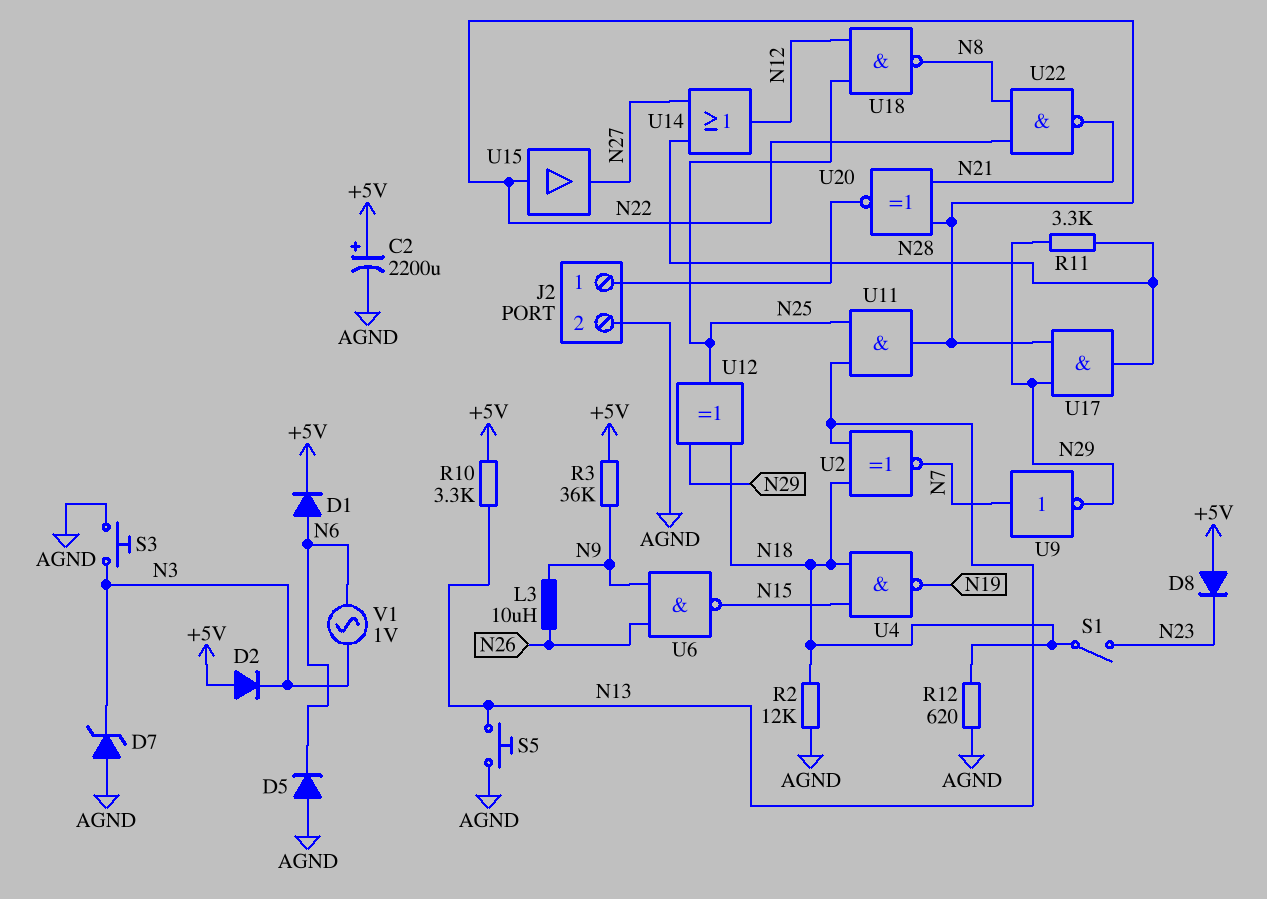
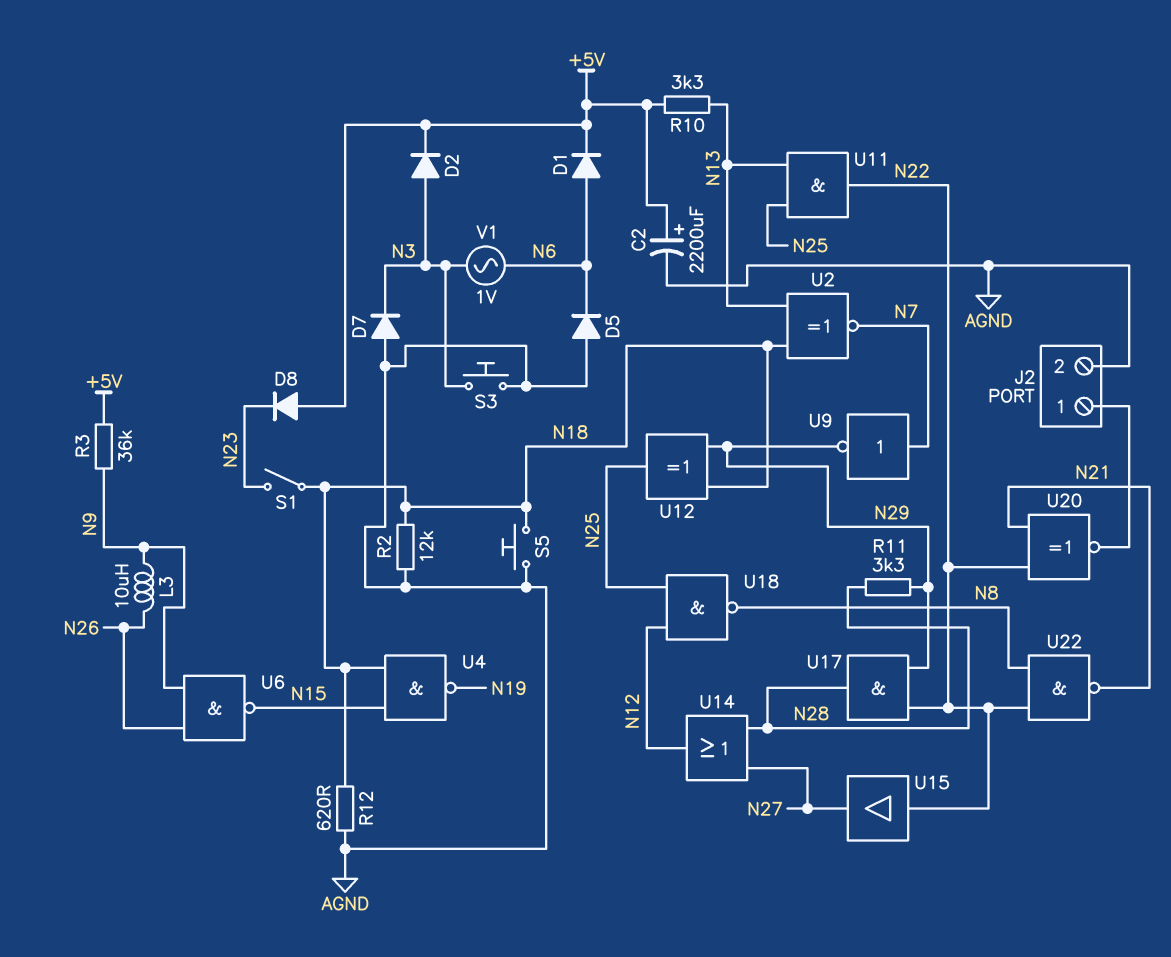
D2: diode (A +5V, K N3) -> diode (A N3, K +5V)
D7: zener (A AGND, K N3) -> diode (A AGND, K N3)
S5: button (AGND, N13) -> button (AGND, N18)

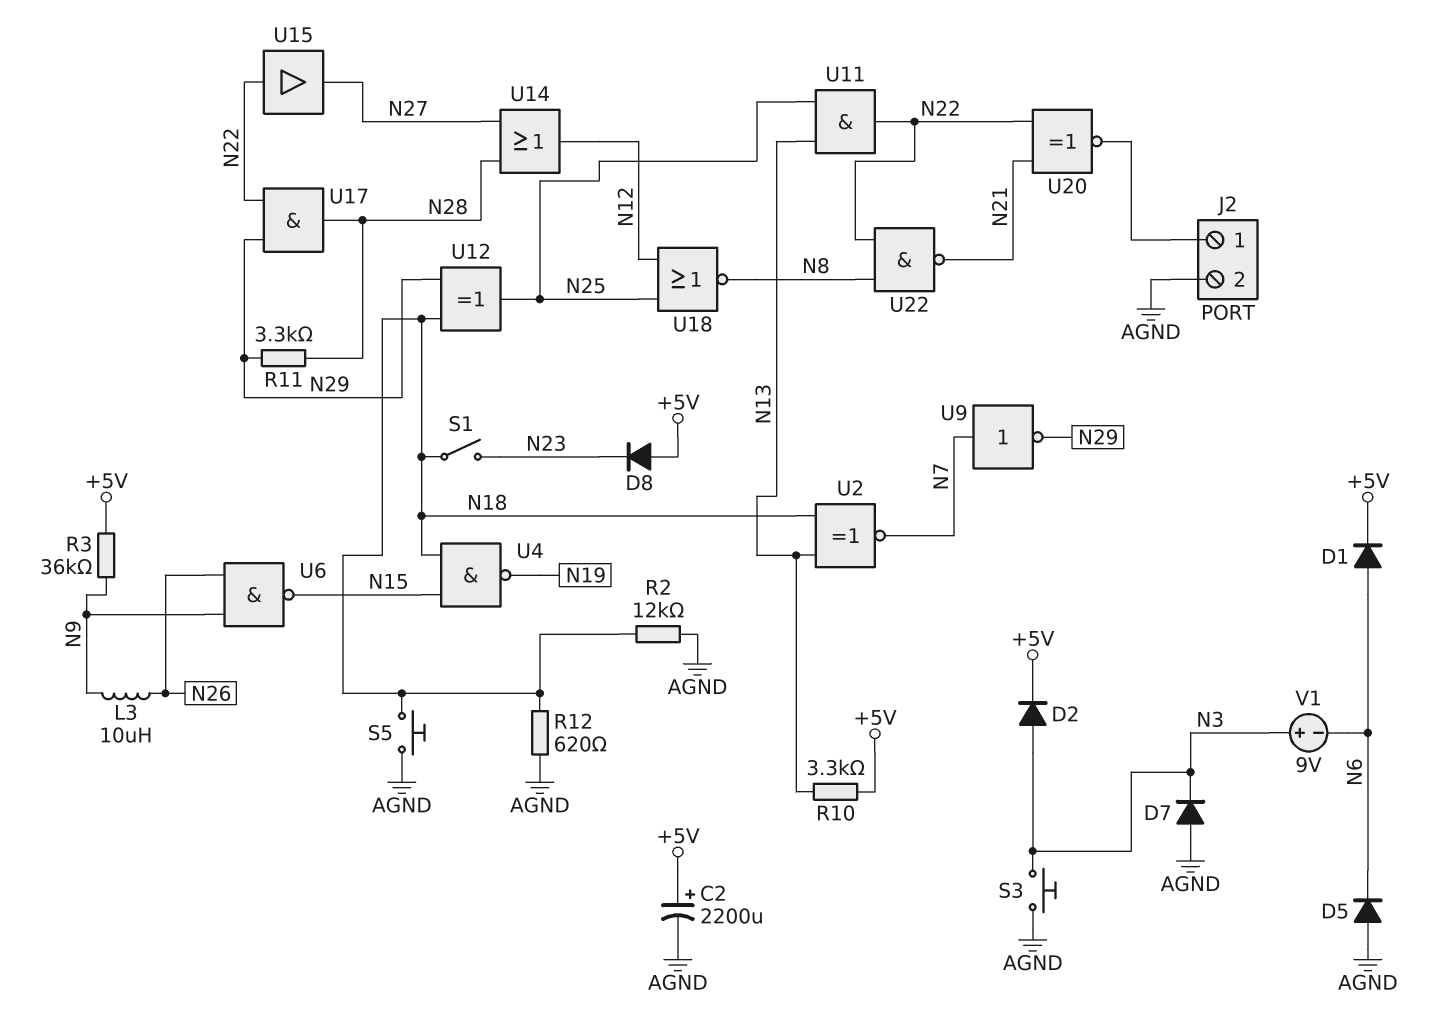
U18: NAND (in N12, in N25, out N8) -> NOR (in N12, in N25, out N8)
V1: AC 1V (N3, N6) -> 9V (plus N3, minus N6)

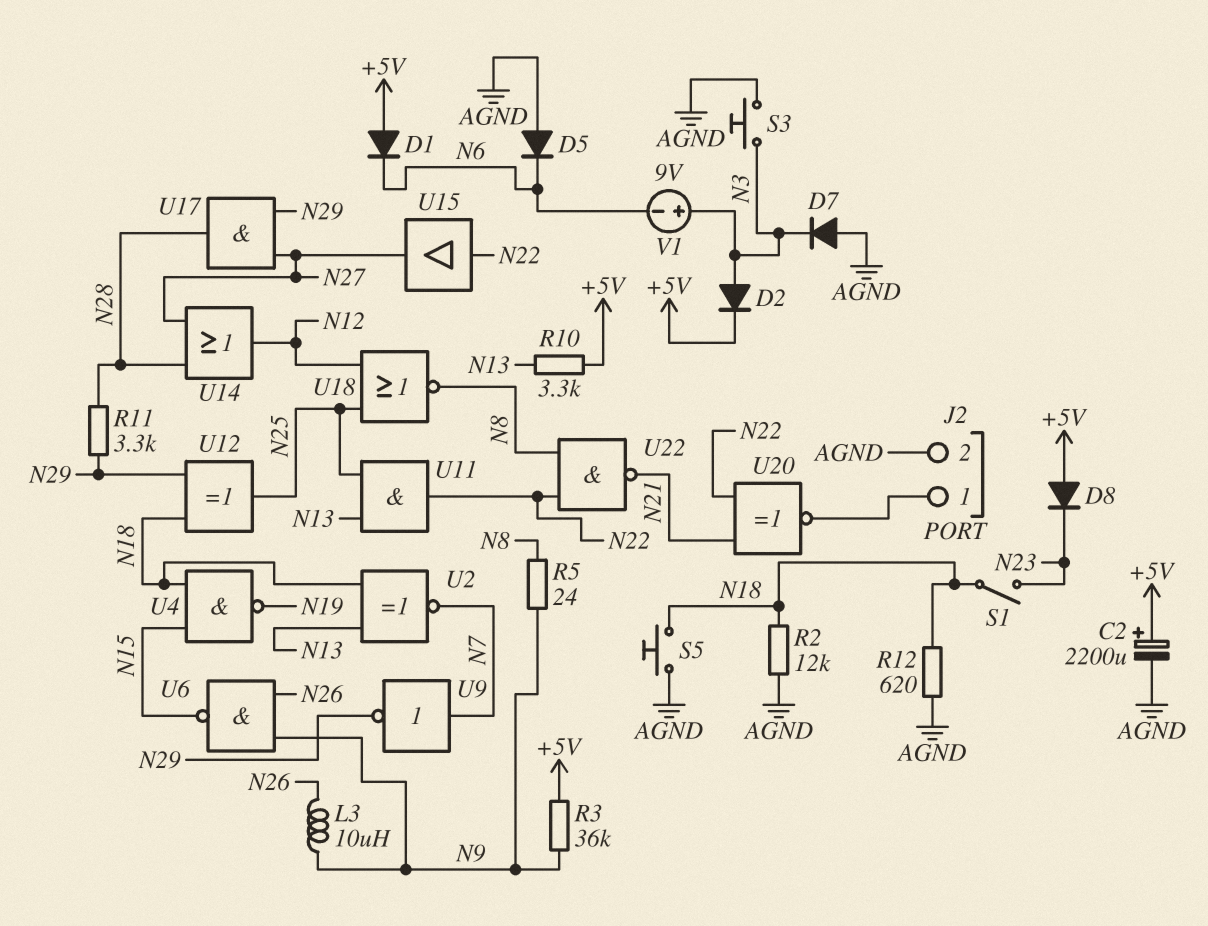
D1: diode (A N6, K +5V) -> diode (A +5V, K N6)
R5: none -> 24 (N8, N9)
U17: AND (in N22, in N29, out N28) -> AND (in N27, in N29, out N28)

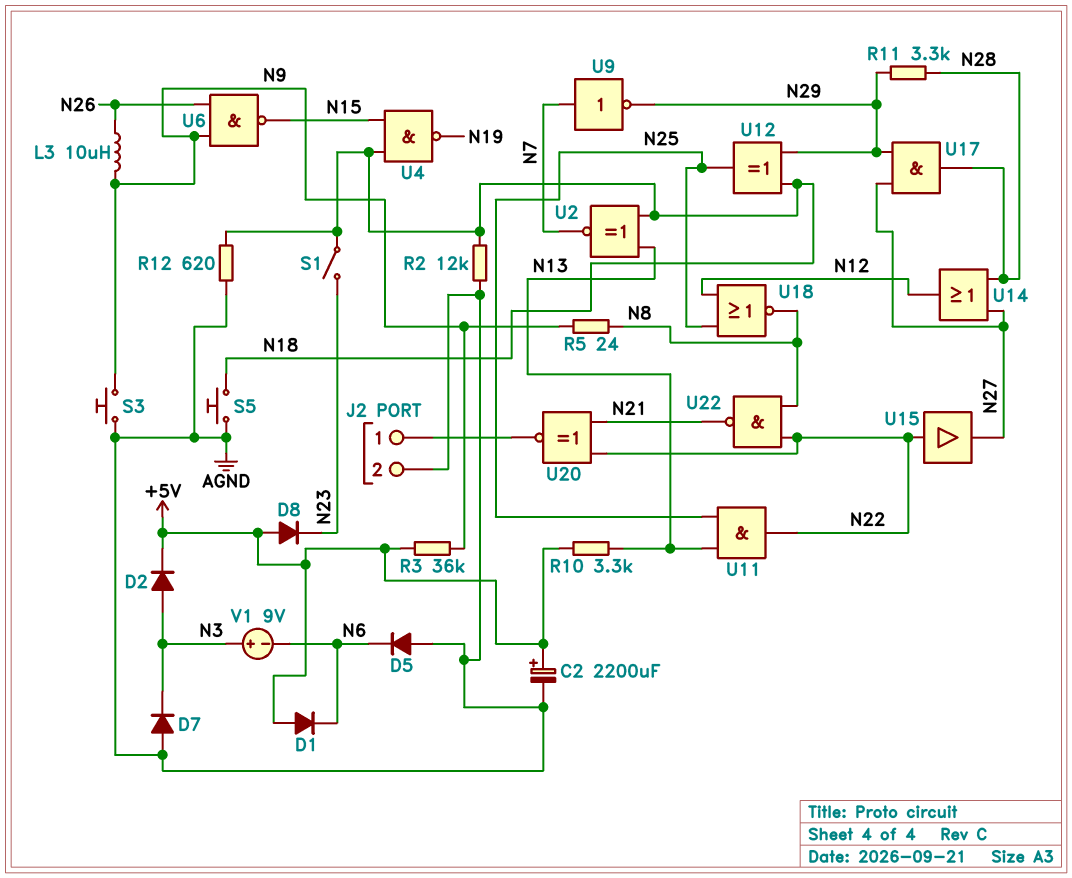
S3: button (AGND, N3) -> button (AGND, N9)

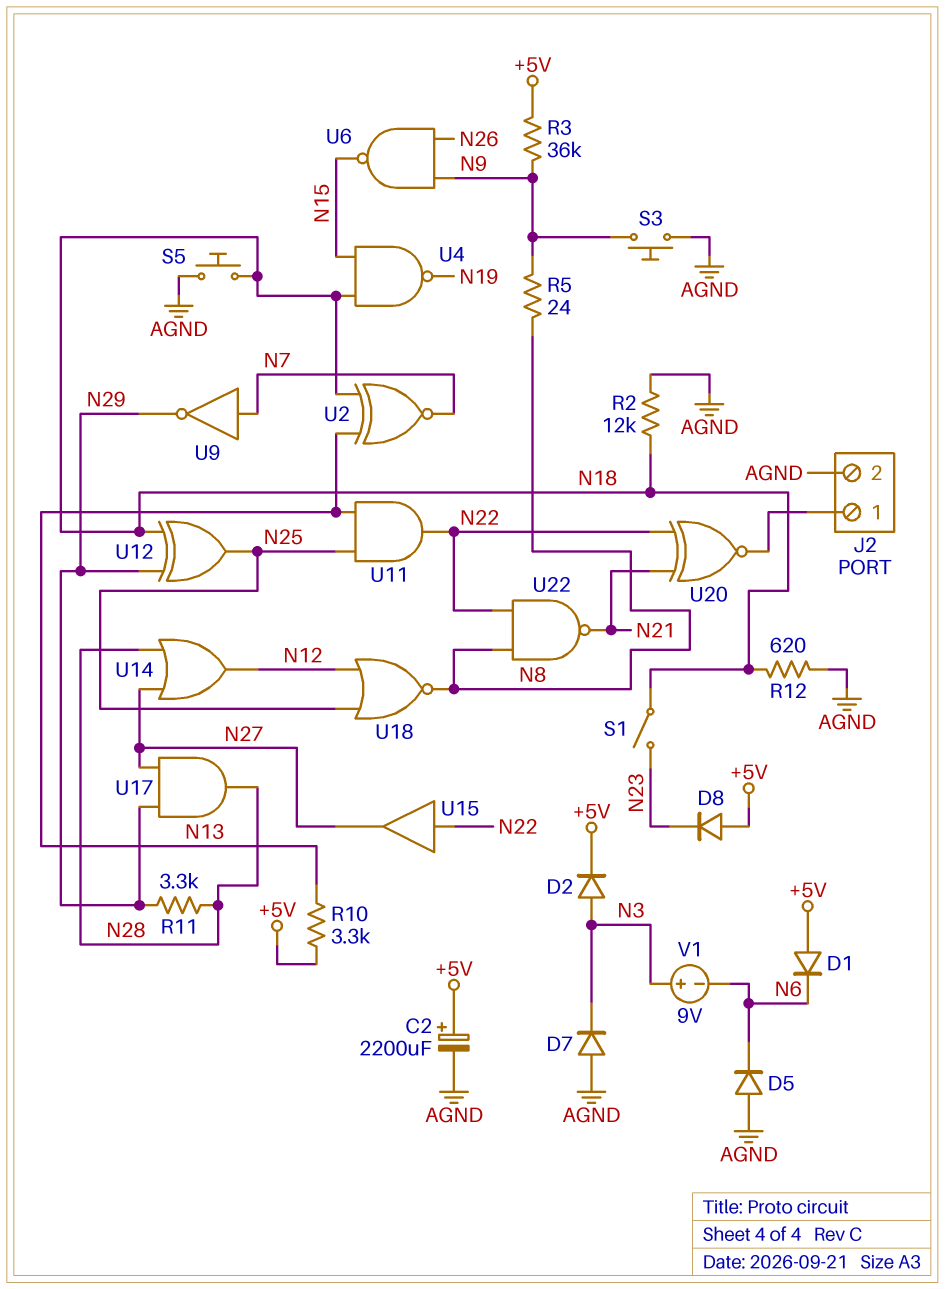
L3: 10uH (N9, N26) -> none

